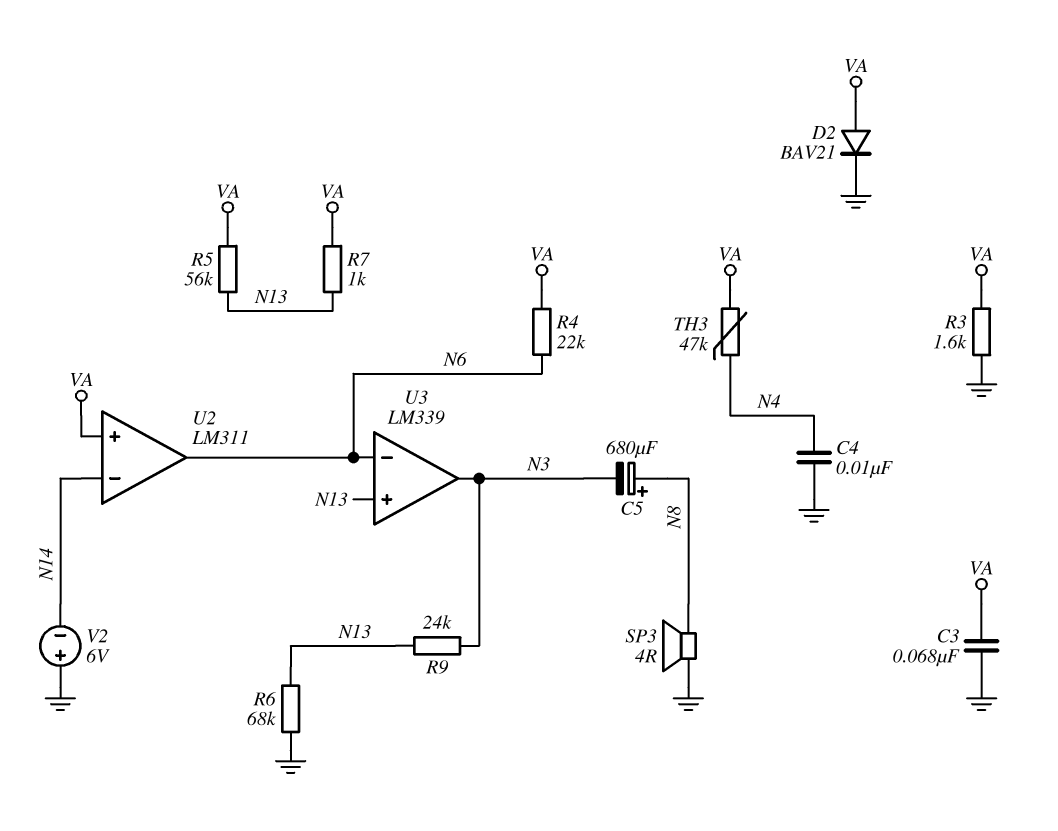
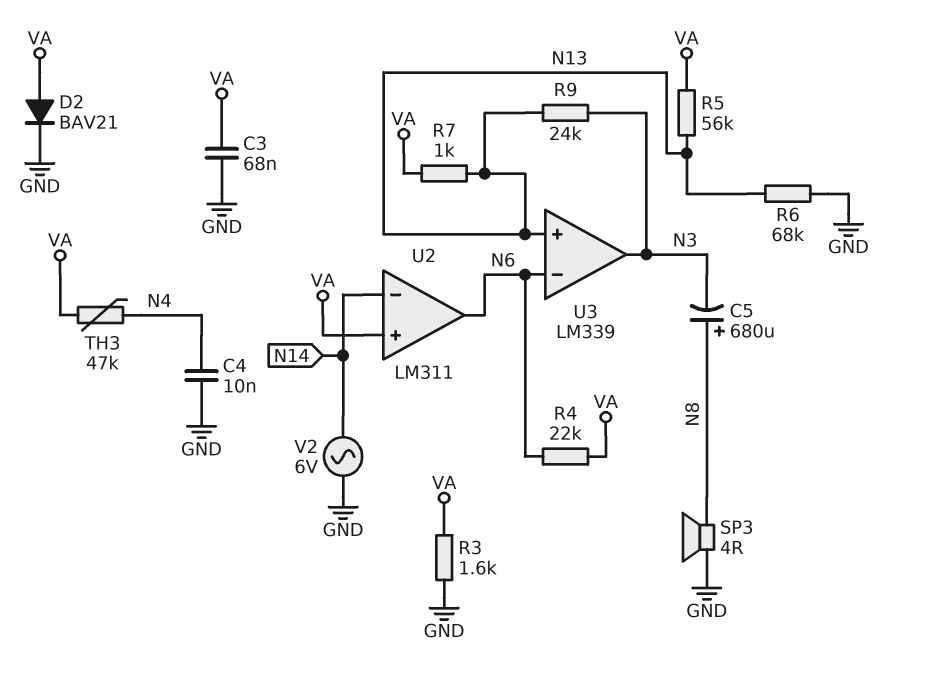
V2: 6V (plus GND, minus N14) -> AC 6V (GND, N14)

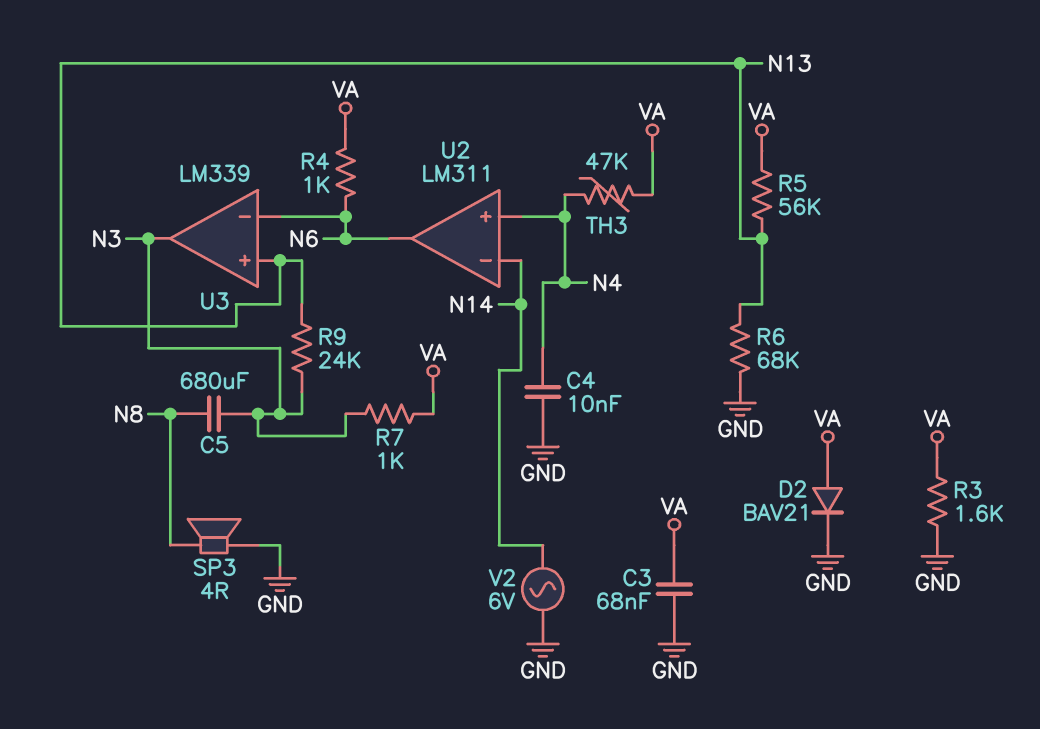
C5: 680uF (plus N8, minus N3) -> 680uF (N3, N8)
R4: 22k (N6, VA) -> 1k (N6, VA)
R7: 1k (N13, VA) -> 1k (N3, VA)
U2 pin in+: VA -> N4

